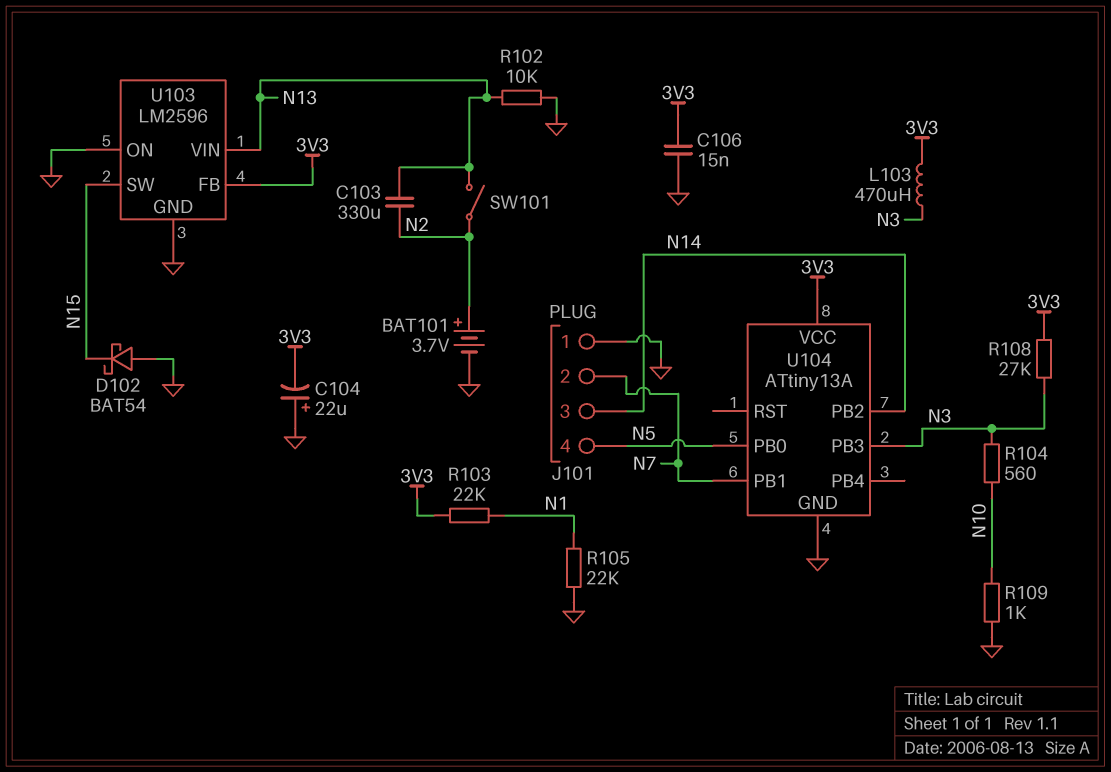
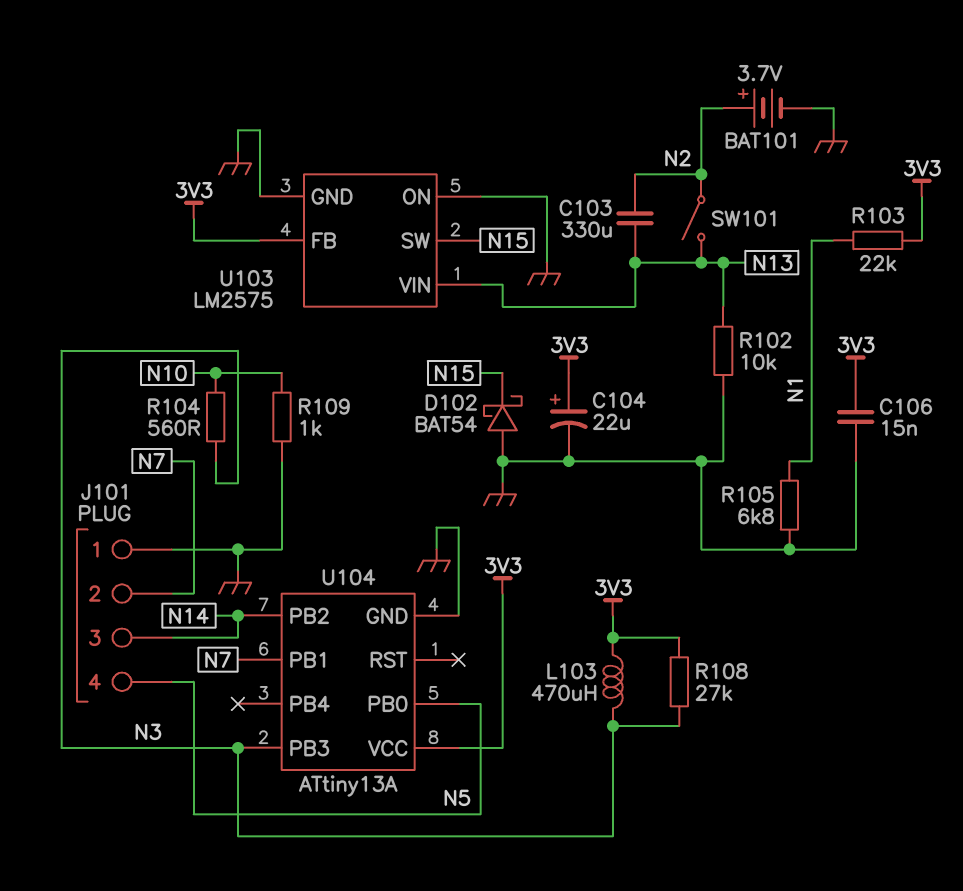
C104: 22uF (plus GND, minus 3V3) -> 22uF (plus 3V3, minus GND)
R105: 22k (GND, N1) -> 6.8k (GND, N1)
U103: LM2596 -> LM2575

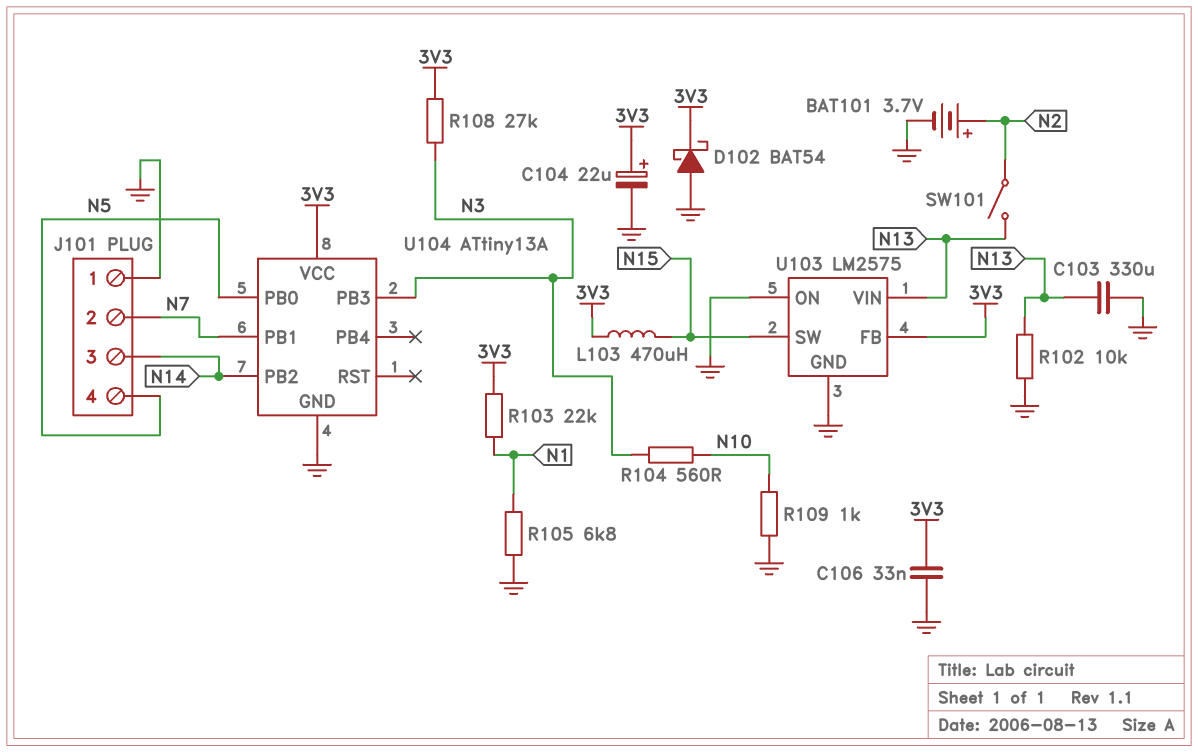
C103: 330uF (N2, N13) -> 330uF (GND, N13)
C106: 15nF (3V3, GND) -> 33nF (3V3, GND)
D102: schottky BAT54 (A GND, K N15) -> schottky BAT54 (A GND, K 3V3)
L103: 470uH (3V3, N3) -> 470uH (3V3, N15)

